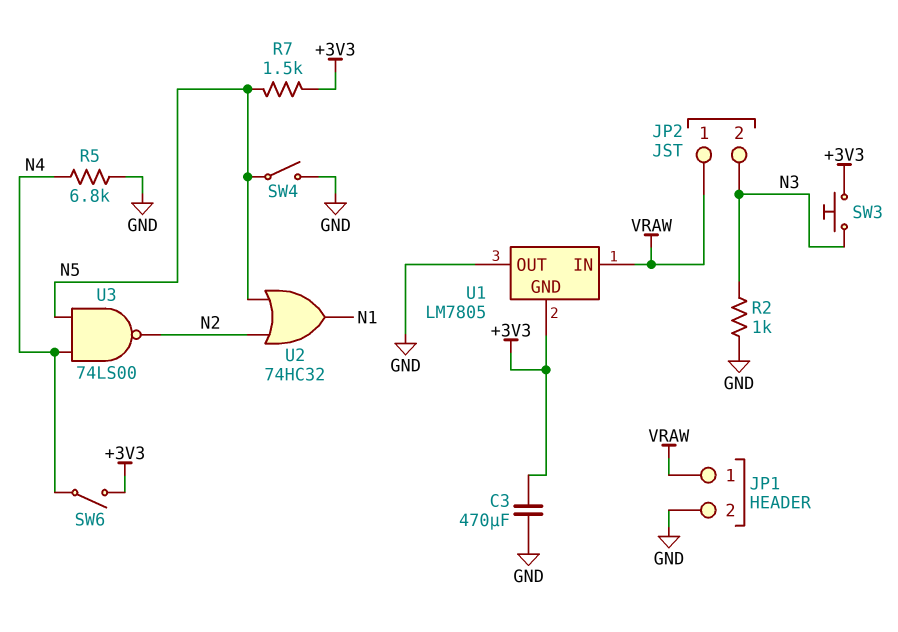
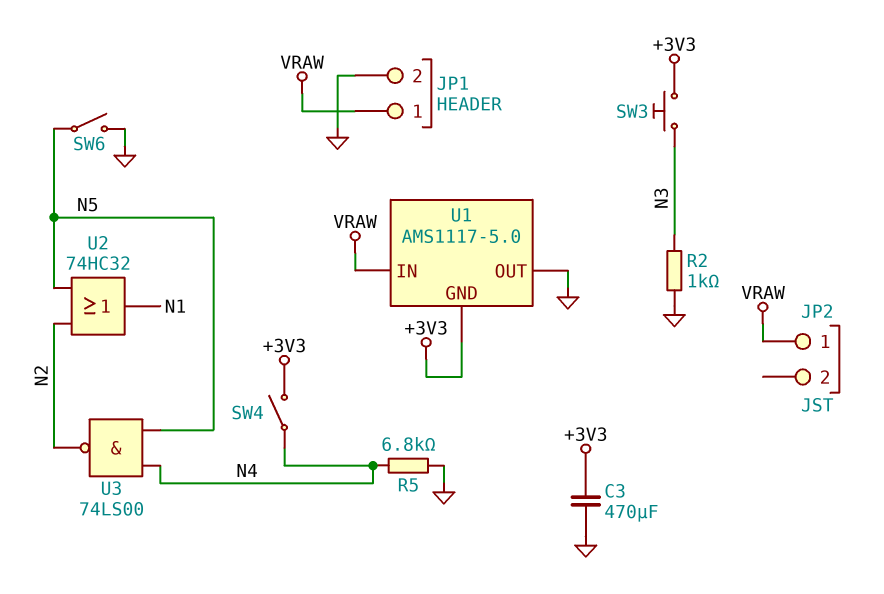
JP2 pin 2: N3 -> none
R7: 1.5k (+3V3, N5) -> none
SW4: switch (GND, N5) -> switch (+3V3, N4)
SW6: switch (+3V3, N4) -> switch (GND, N5)
U1: LM7805 -> AMS1117-5.0

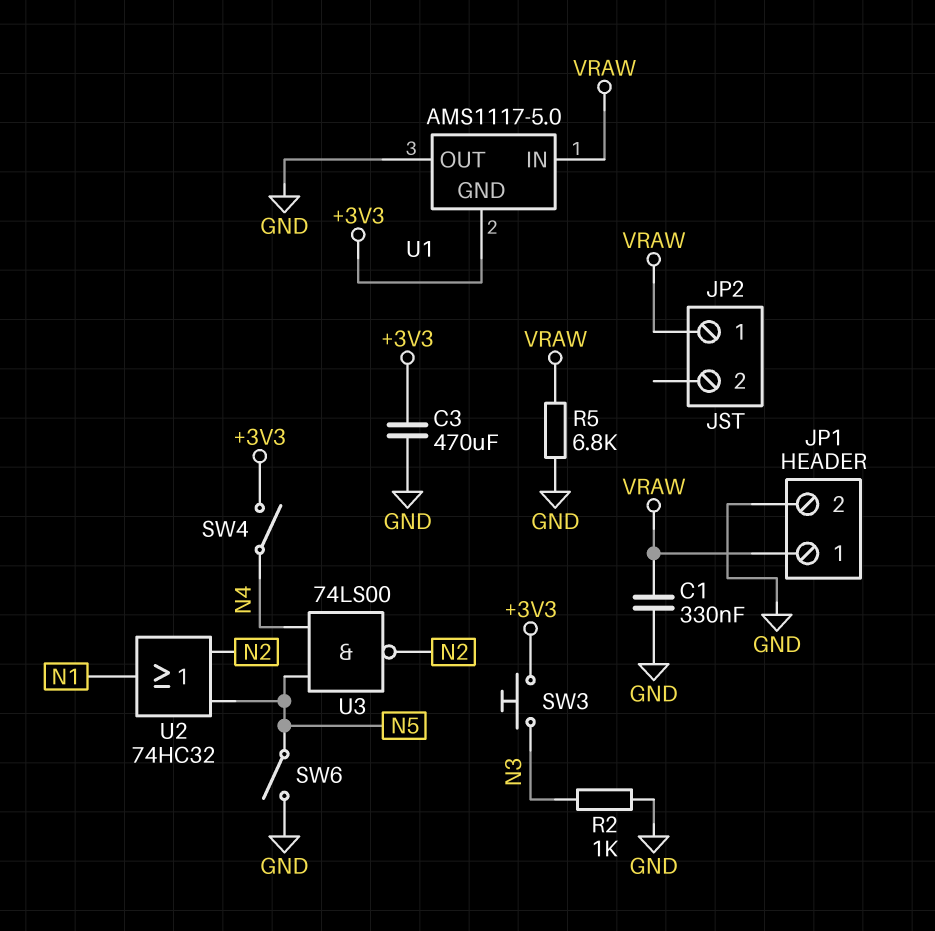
C1: none -> 330nF (GND, VRAW)
R5: 6.8k (GND, N4) -> 6.8k (GND, VRAW)

